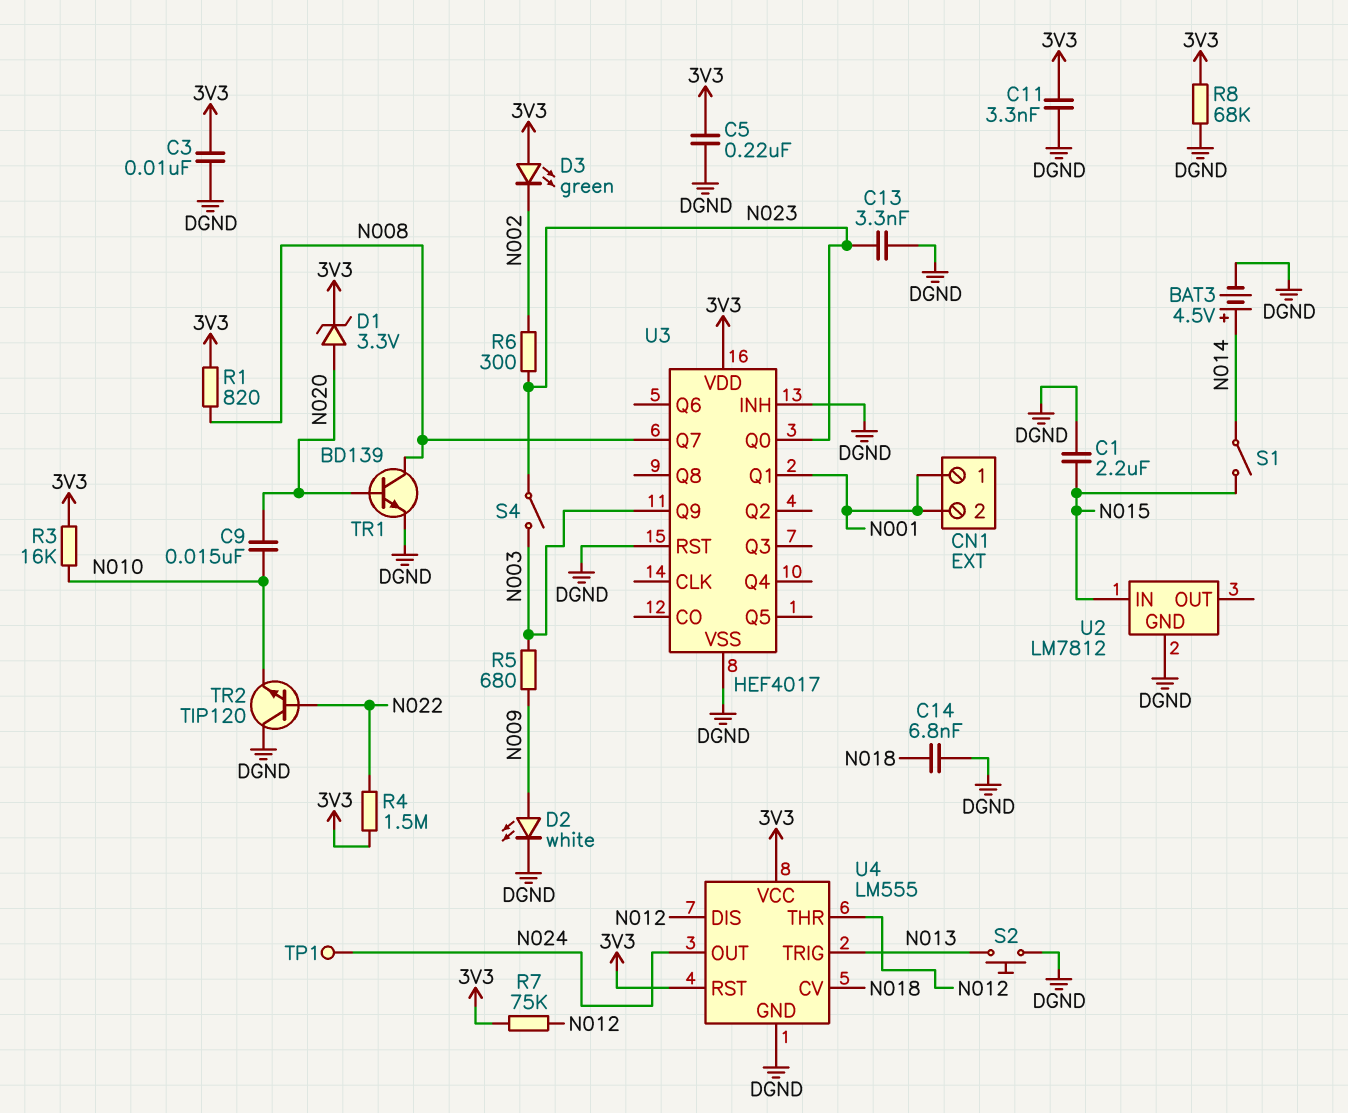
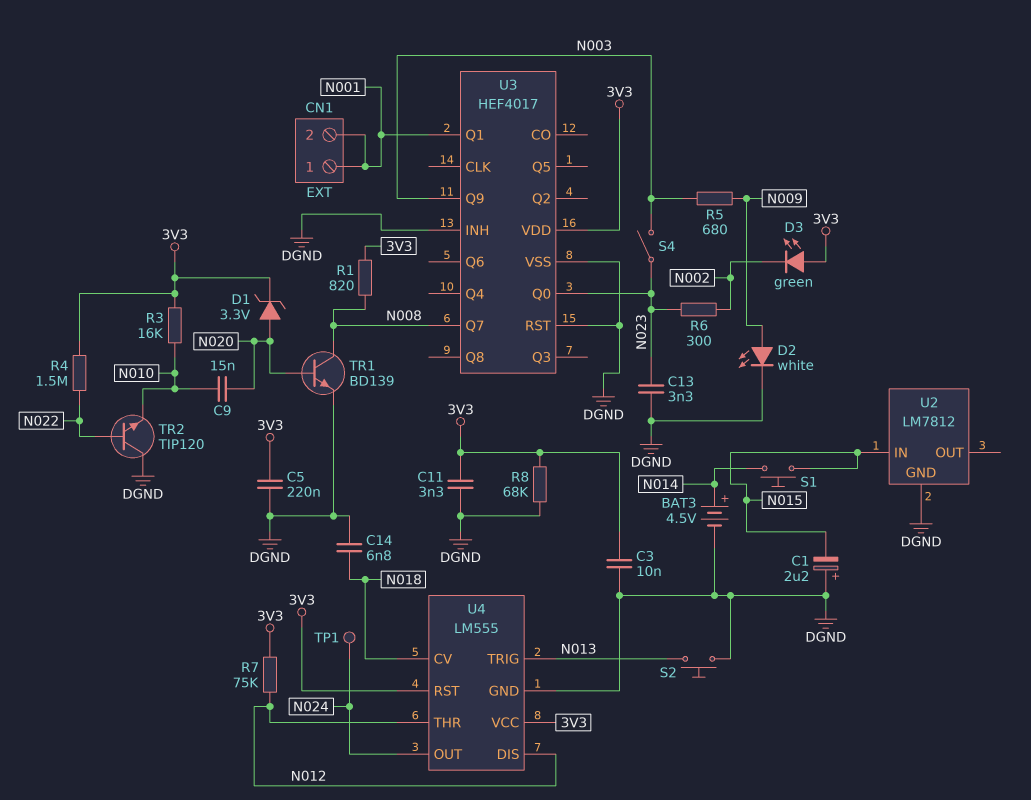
C1: 2.2uF (DGND, N015) -> 2.2uF (plus DGND, minus N015)
S1: switch (N014, N015) -> button (N014, N015)

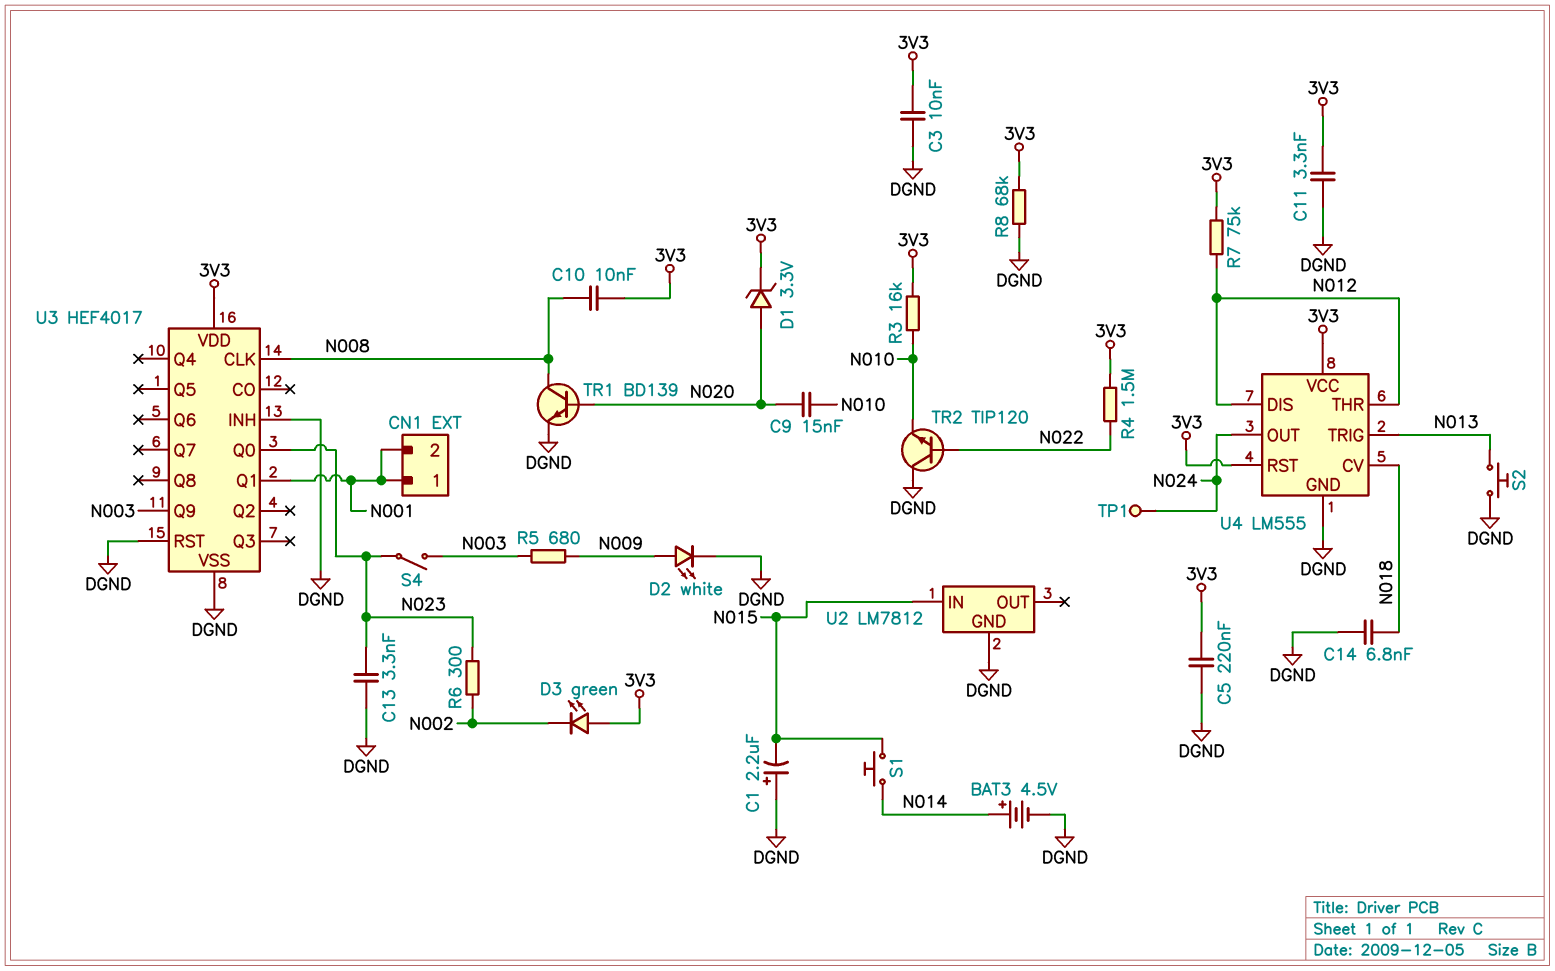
C10: none -> 10nF (3V3, N008)
R1: 820 (3V3, N008) -> none
U3 pin CLK: none -> N008
U3 pin Q7: N008 -> none

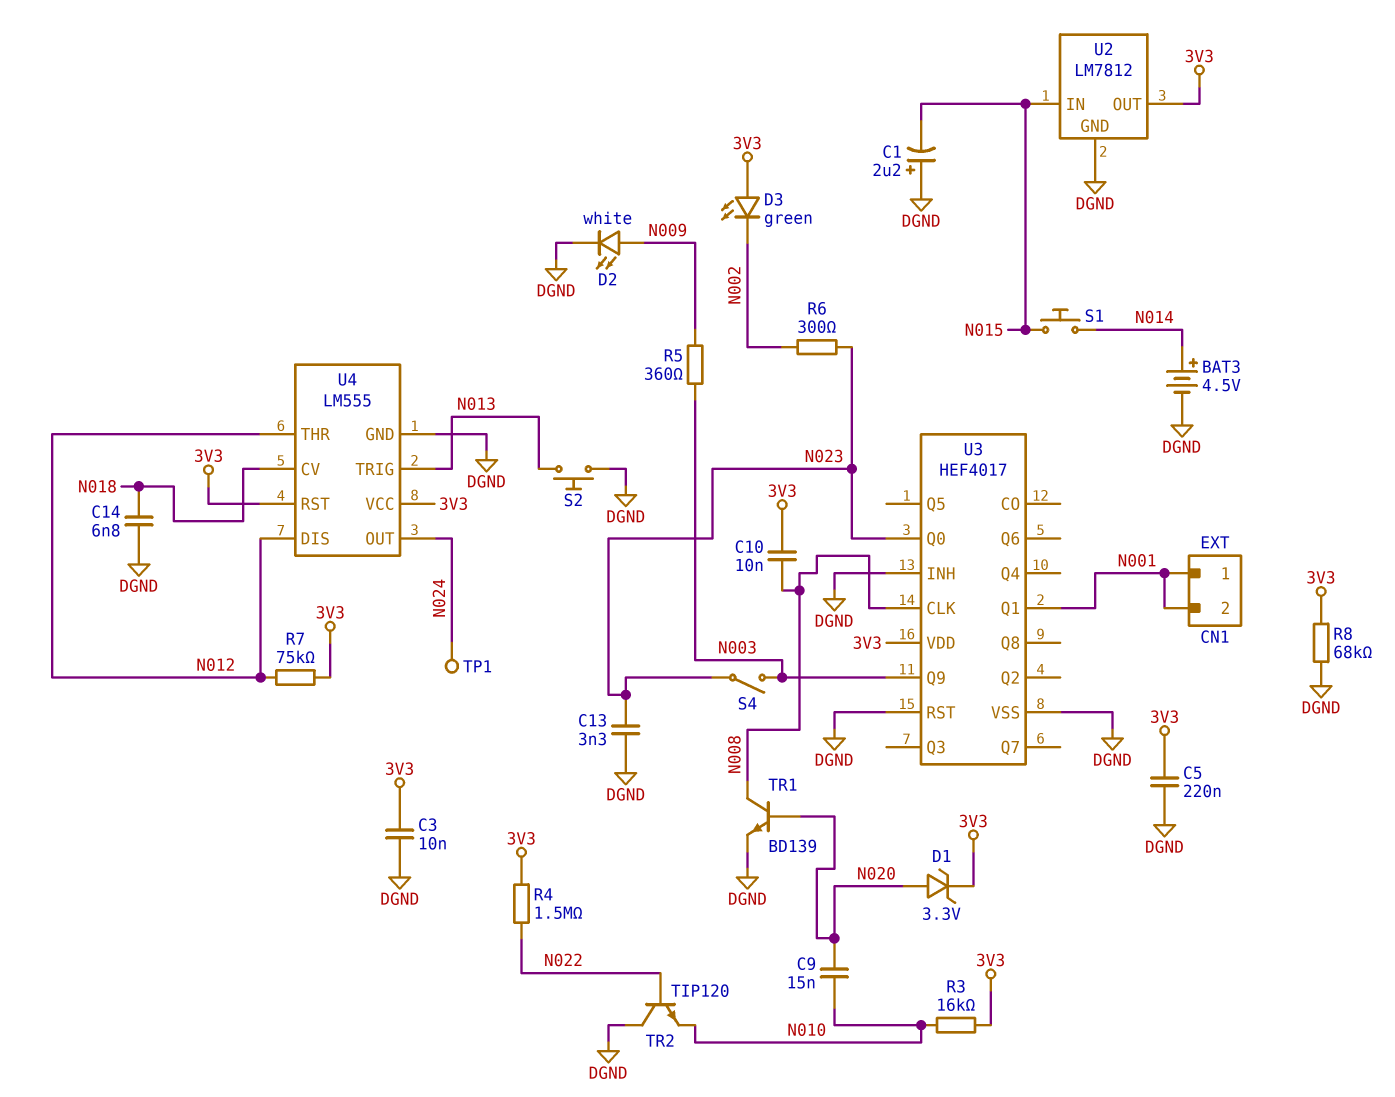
C11: 3.3nF (3V3, DGND) -> none
R5: 680 (N003, N009) -> 360 (N003, N009)
U2 pin OUT: none -> 3V3

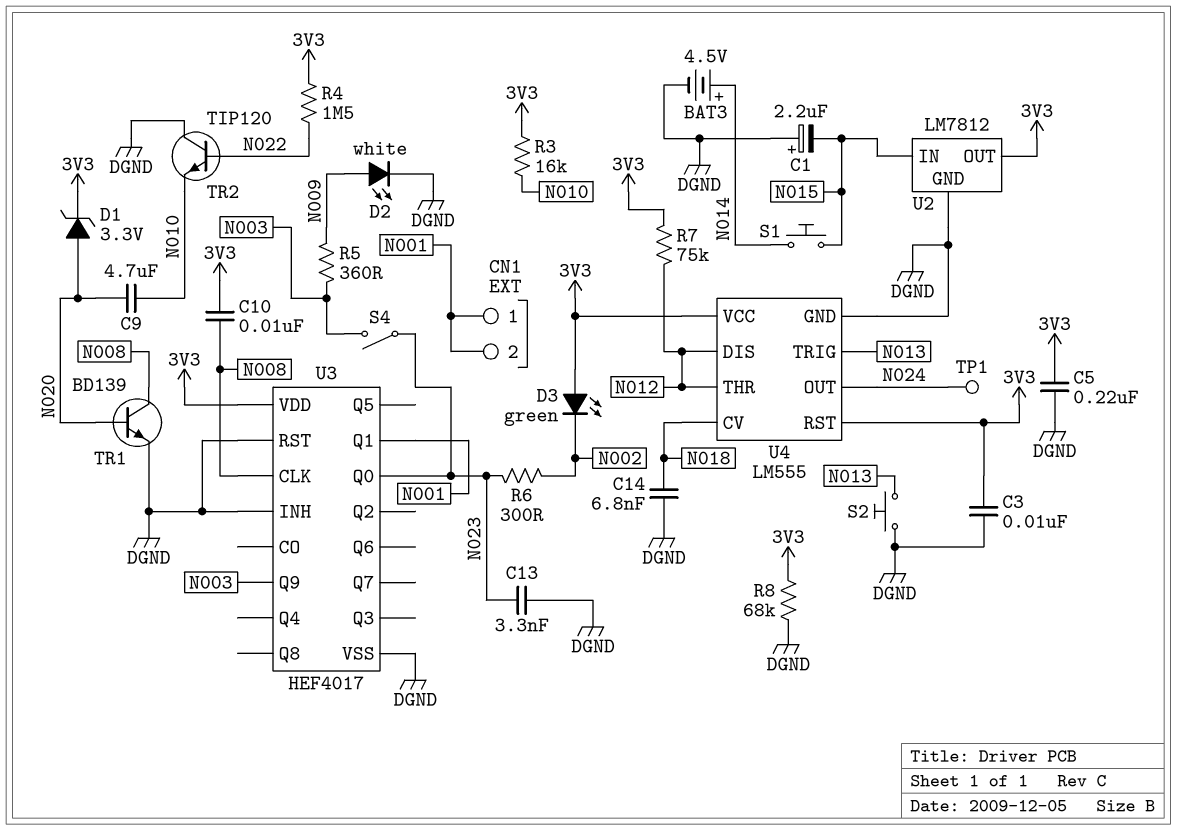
C9: 15nF (N010, N020) -> 4.7uF (N010, N020)

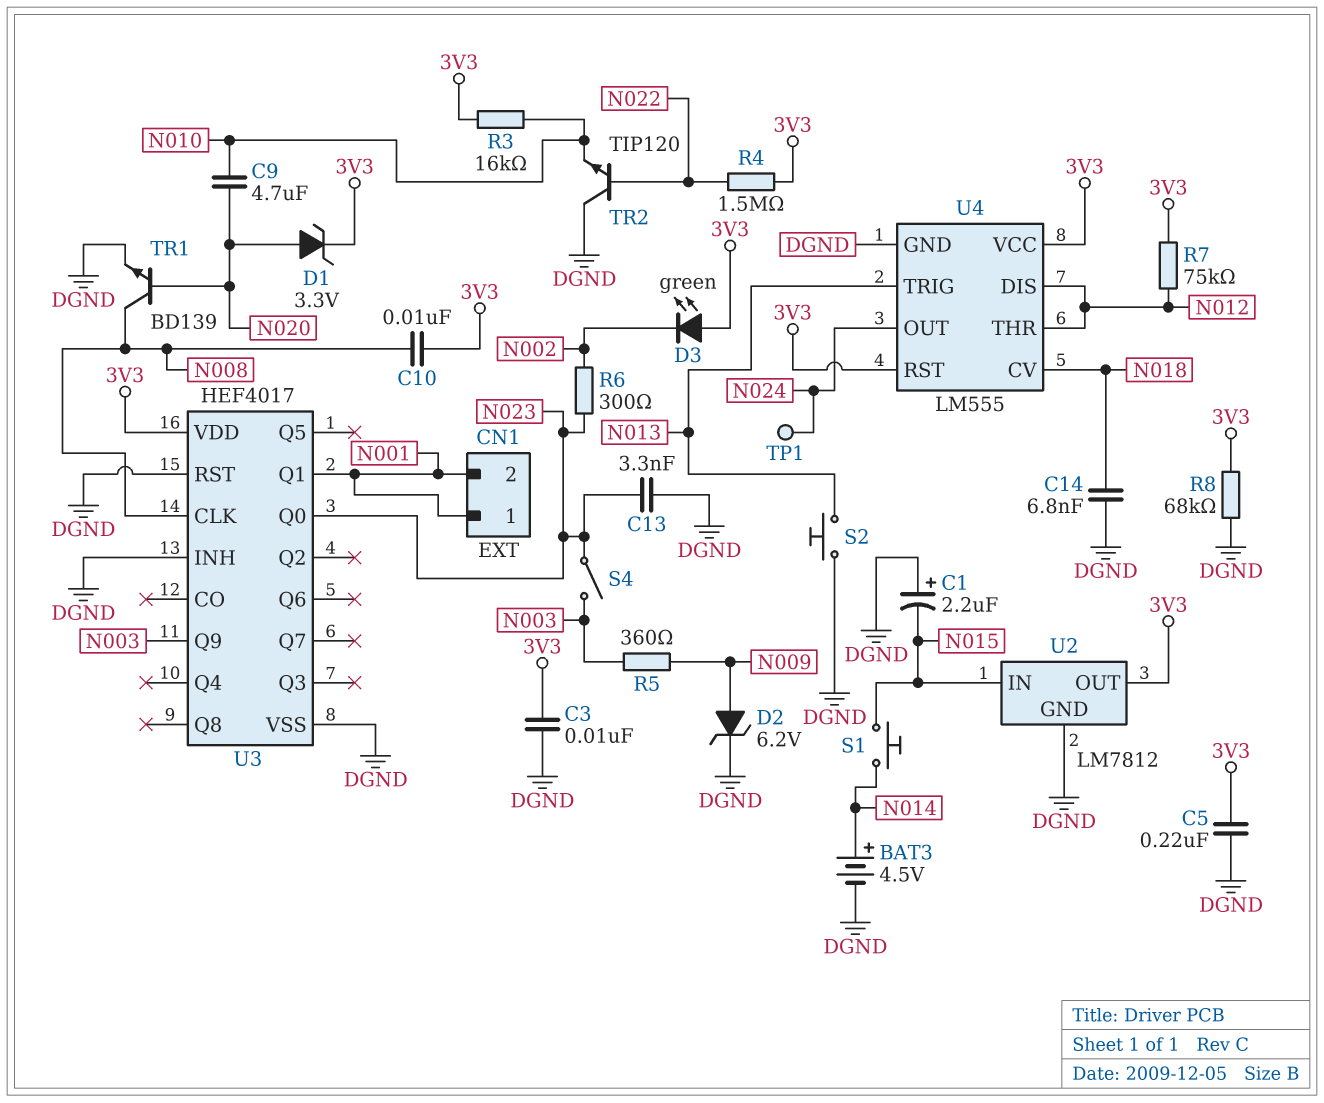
D2: LED white (A N009, K DGND) -> zener 6.2V (A N009, K DGND)

